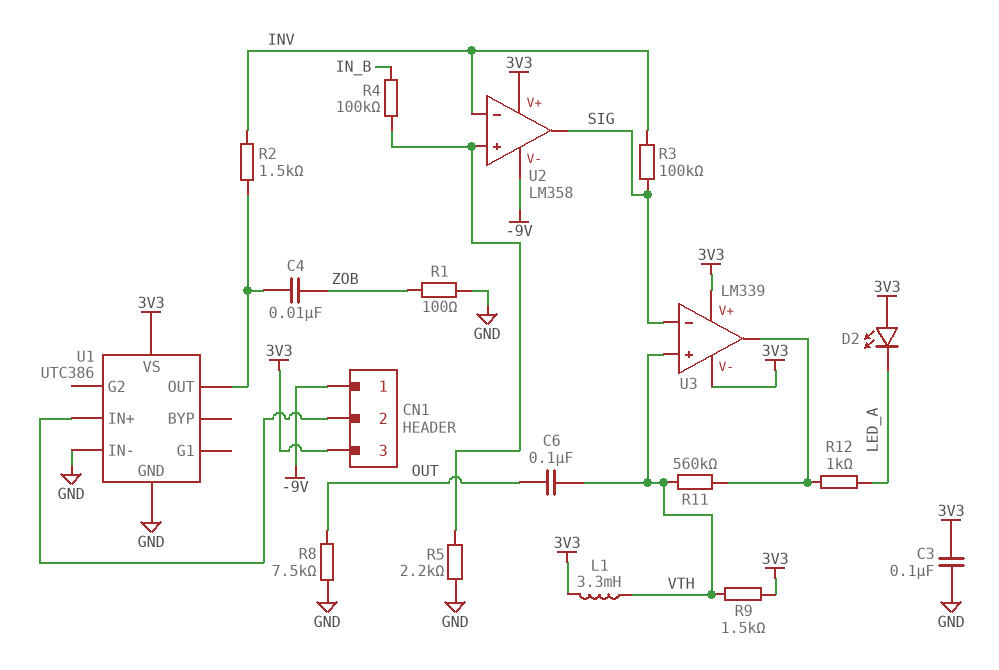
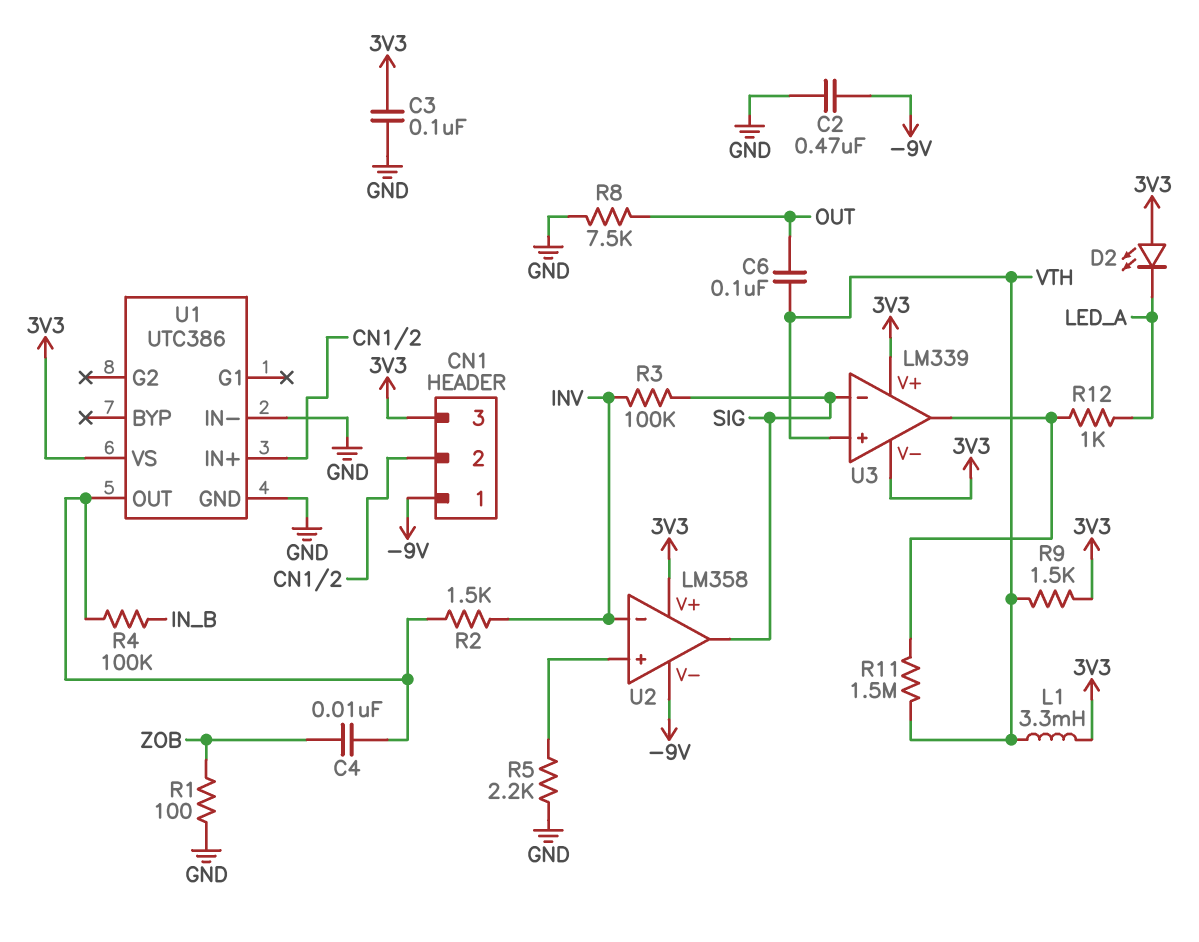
C2: none -> 470nF (-9V, GND)
R4: 100k (IN_B, U2/in+) -> 100k (IN_B, U1/OUT)
R11: 560k (U3/out, VTH) -> 1.5M (U3/out, VTH)

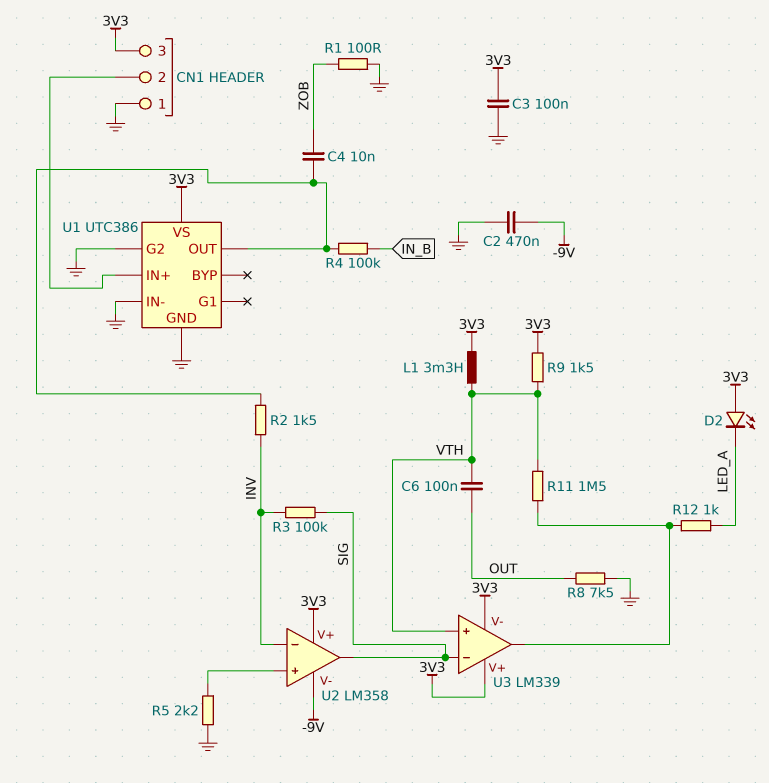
CN1 pin 1: -9V -> GND
U1 pin G2: none -> GND

